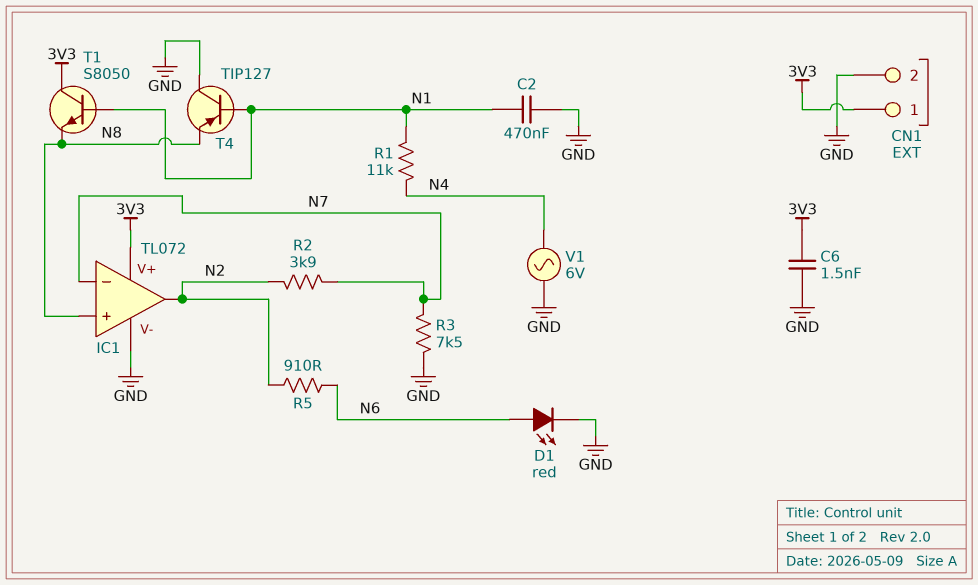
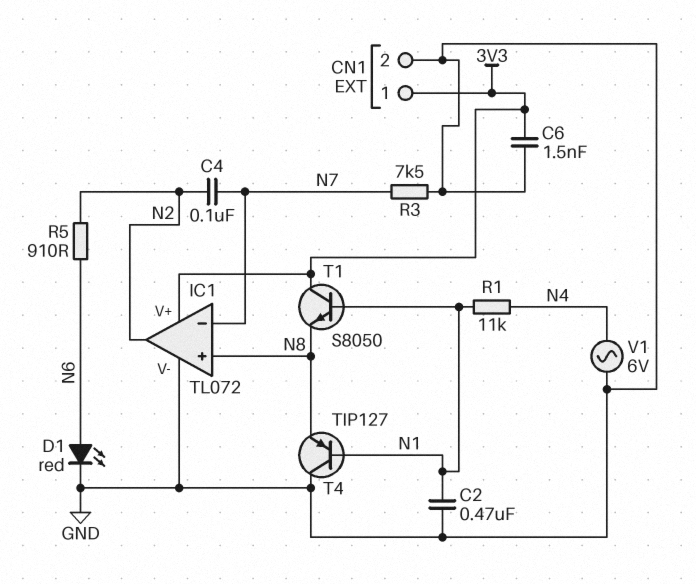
C4: none -> 100nF (N2, N7)
R2: 3.9k (N2, N7) -> none

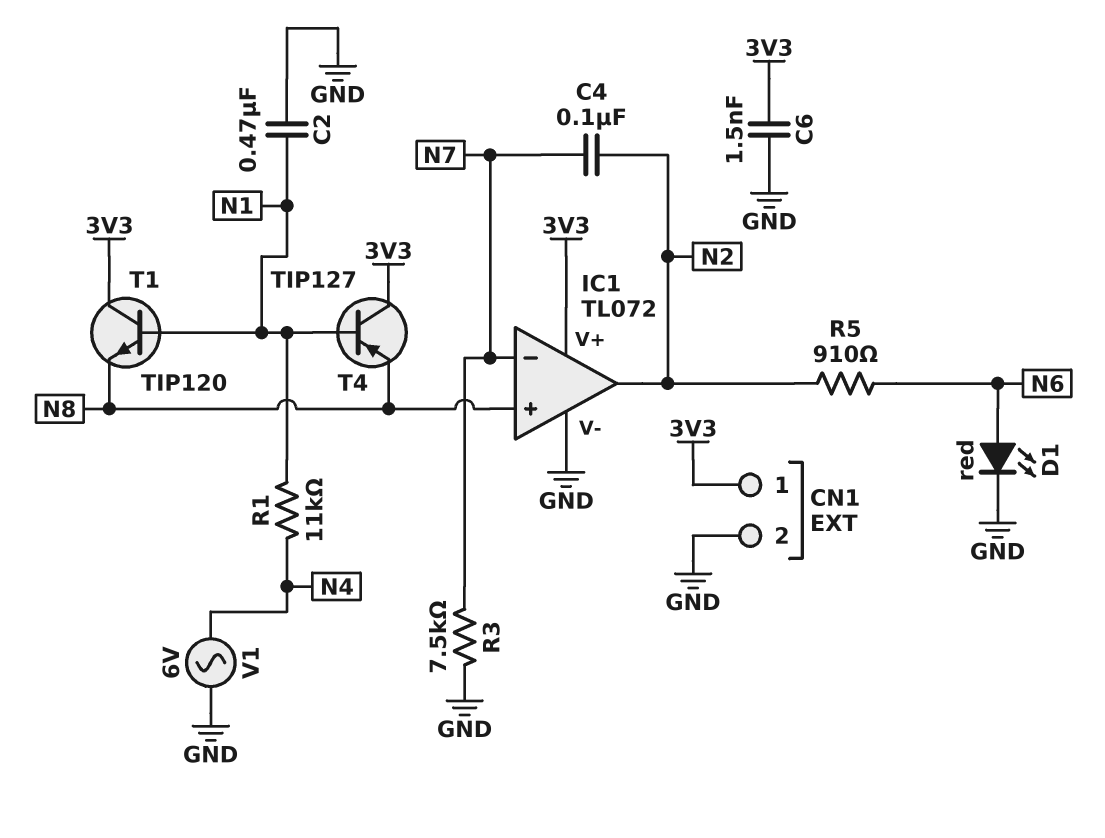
T1: NPN S8050 (B N1, C 3V3, E N8) -> NPN TIP120 (B N1, C 3V3, E N8)
T4: PNP TIP127 (B N1, C GND, E N8) -> PNP TIP127 (B N1, C 3V3, E N8)

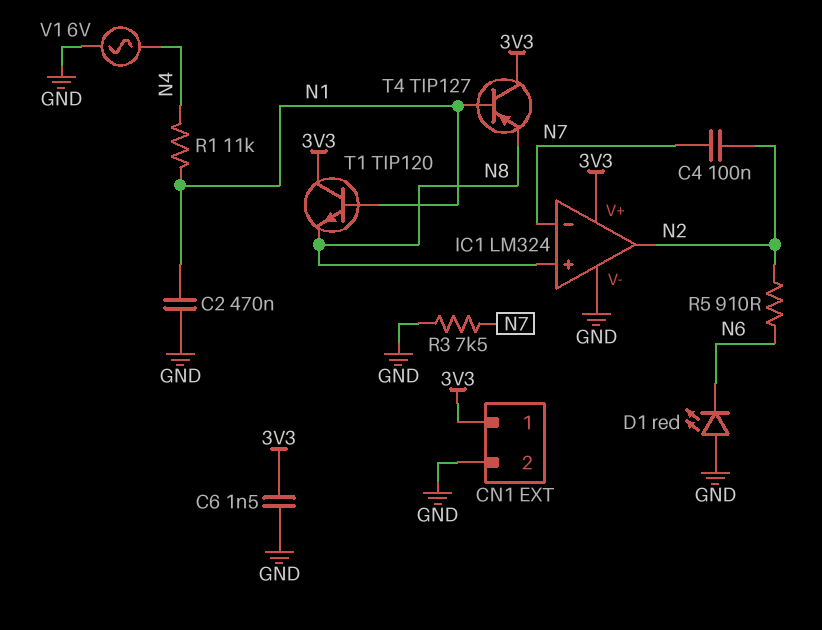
D1: LED red (A N6, K GND) -> LED red (A GND, K N6)
IC1: TL072 -> LM324

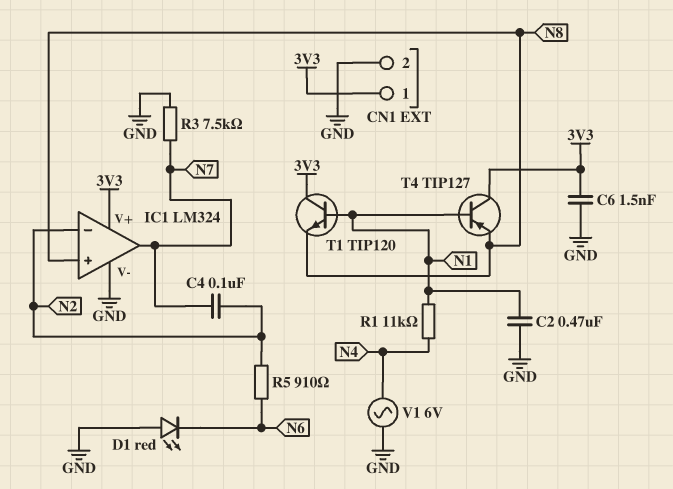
IC1 pin in-: N7 -> N2
IC1 pin out: N2 -> N7

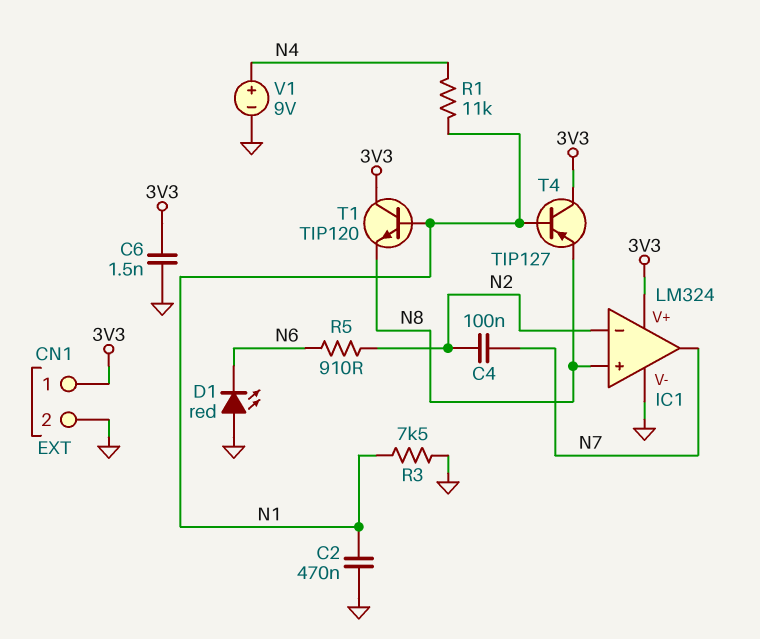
R3: 7.5k (GND, N7) -> 7.5k (GND, N1)
V1: AC 6V (GND, N4) -> 9V (plus N4, minus GND)

